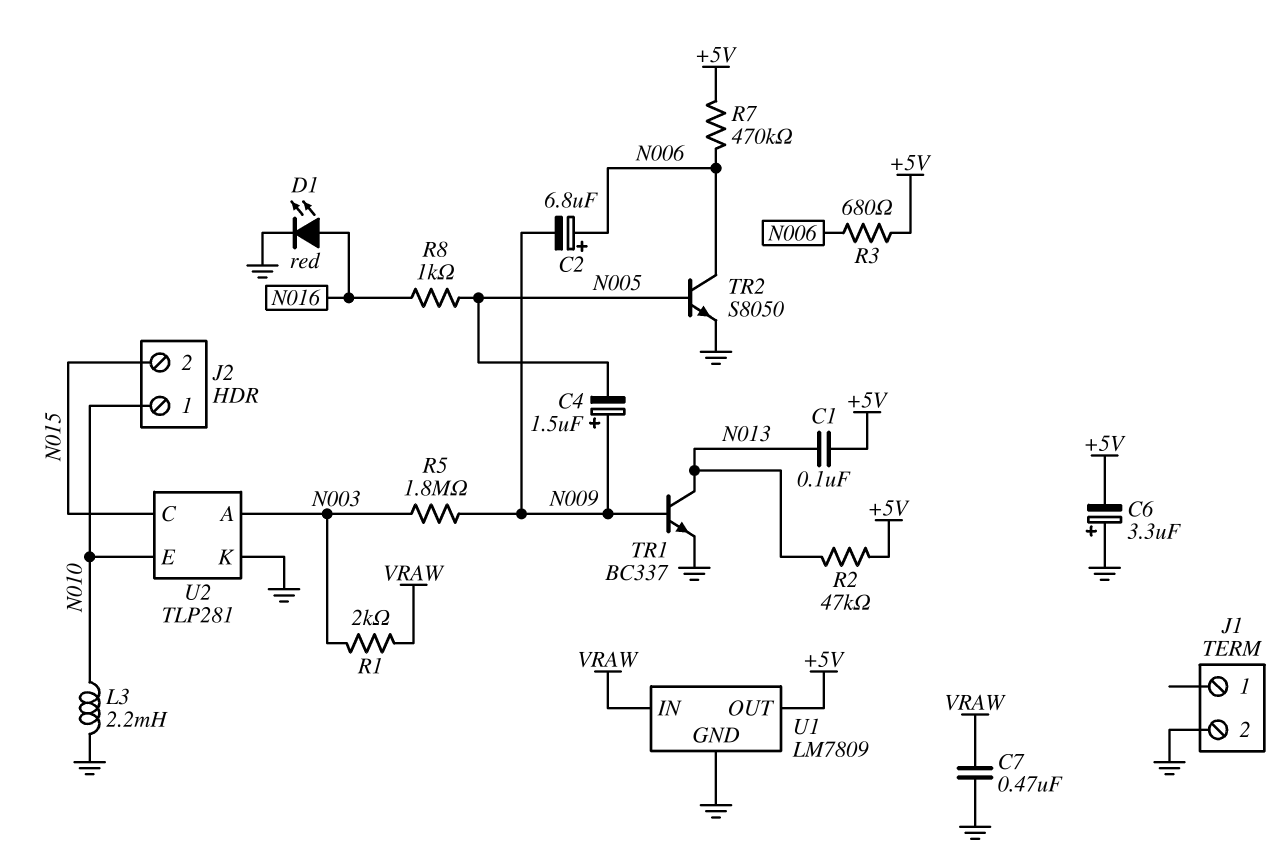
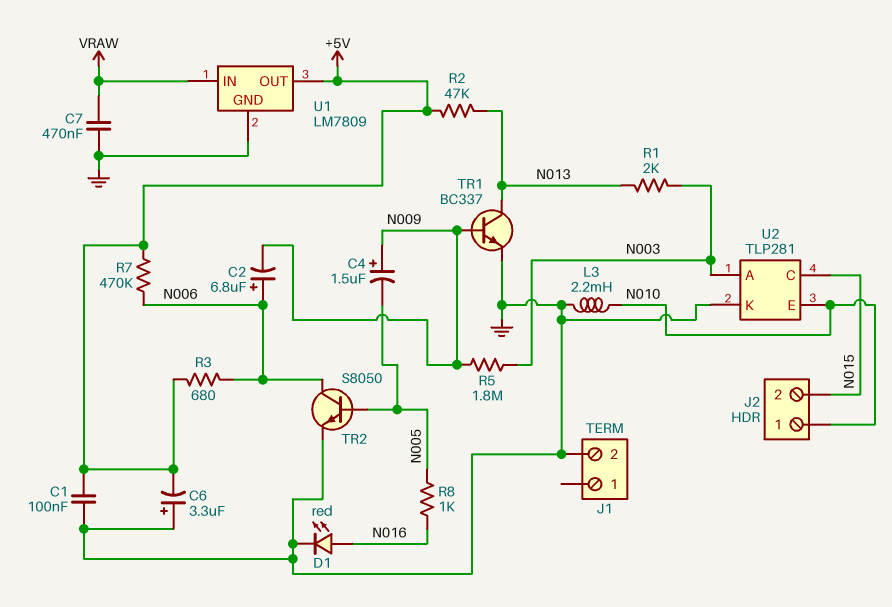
C1: 100nF (+5V, N013) -> 100nF (+5V, GND)
R1: 2k (N003, VRAW) -> 2k (N003, N013)

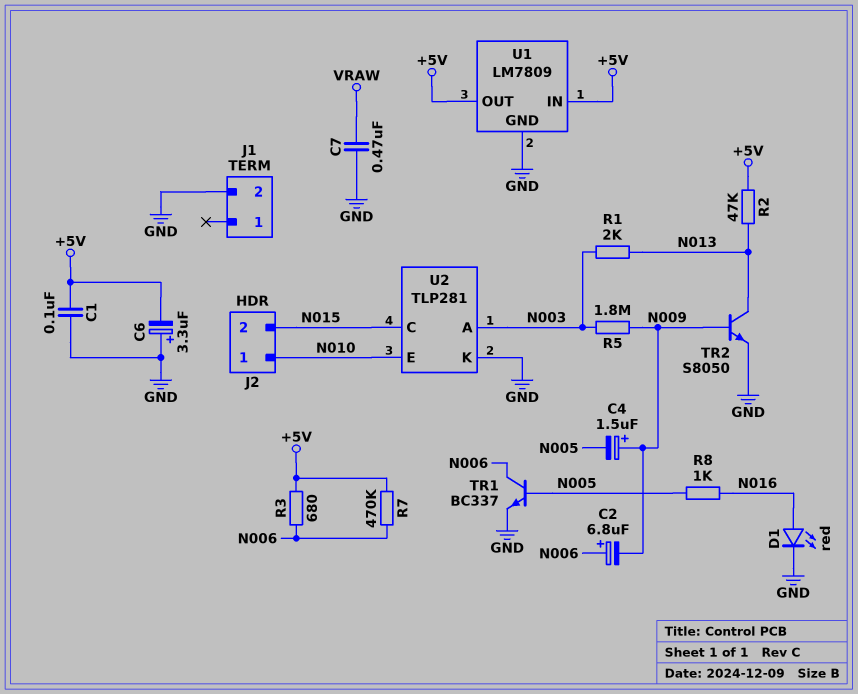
L3: 2.2mH (GND, N010) -> none
TR1: NPN BC337 (B N009, C N013, E GND) -> NPN BC337 (B N005, C N006, E GND)
TR2: NPN S8050 (B N005, C N006, E GND) -> NPN S8050 (B N009, C N013, E GND)
U1 pin IN: VRAW -> +5V

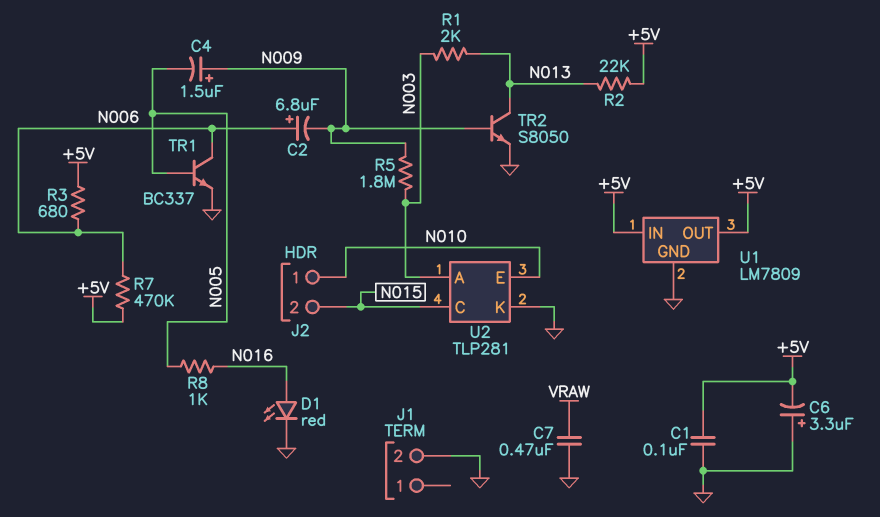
R2: 47k (+5V, N013) -> 22k (+5V, N013)

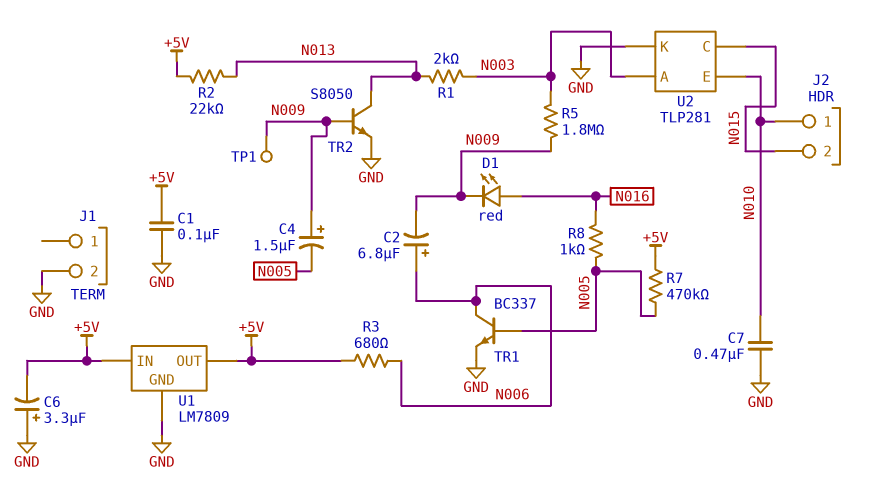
C7: 470nF (GND, VRAW) -> 470nF (GND, N010)
D1: LED red (A N016, K GND) -> LED red (A N016, K N009)
R7: 470k (+5V, N006) -> 470k (+5V, N005)
TP1: none -> test point (N009)

